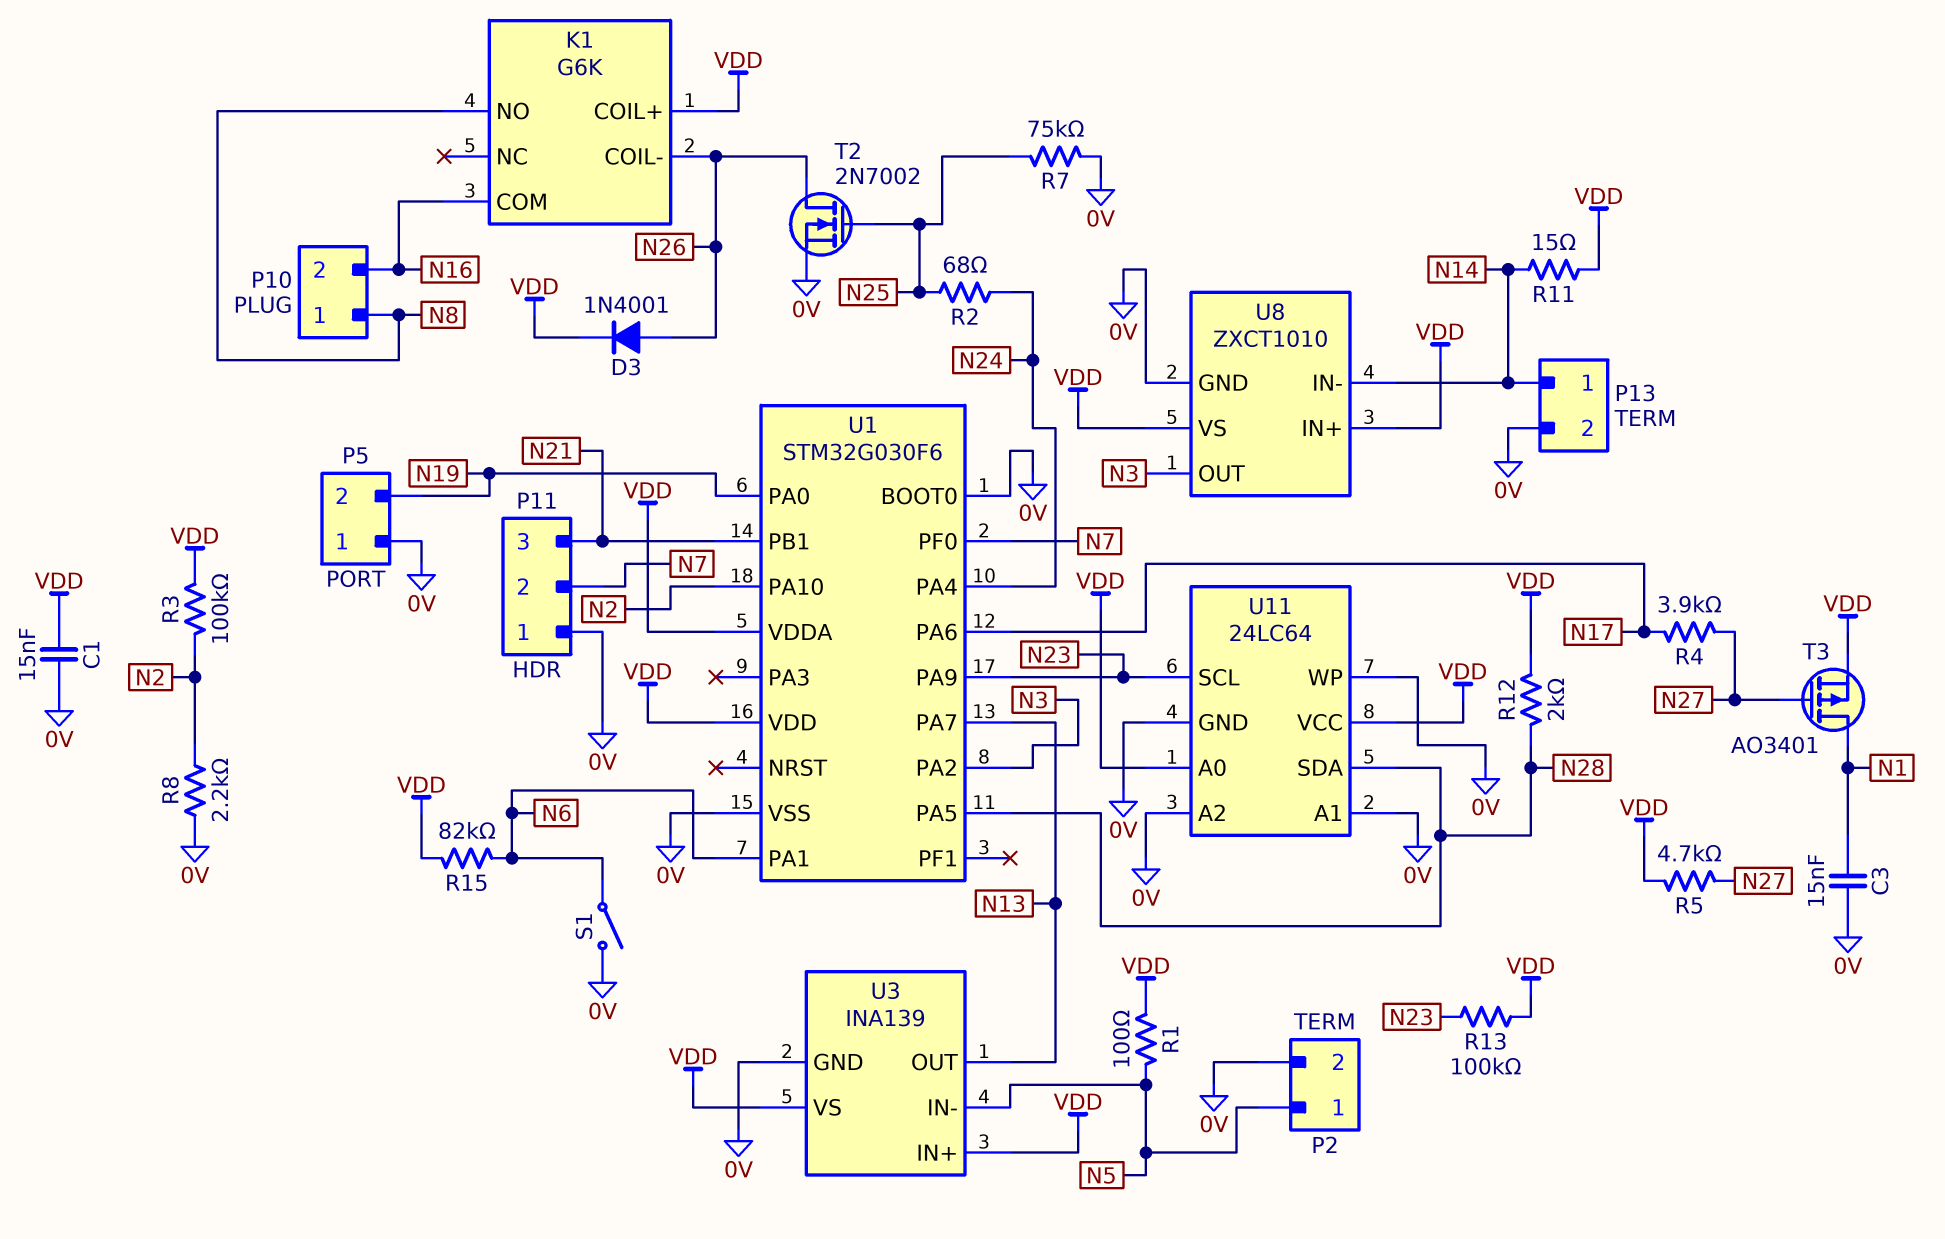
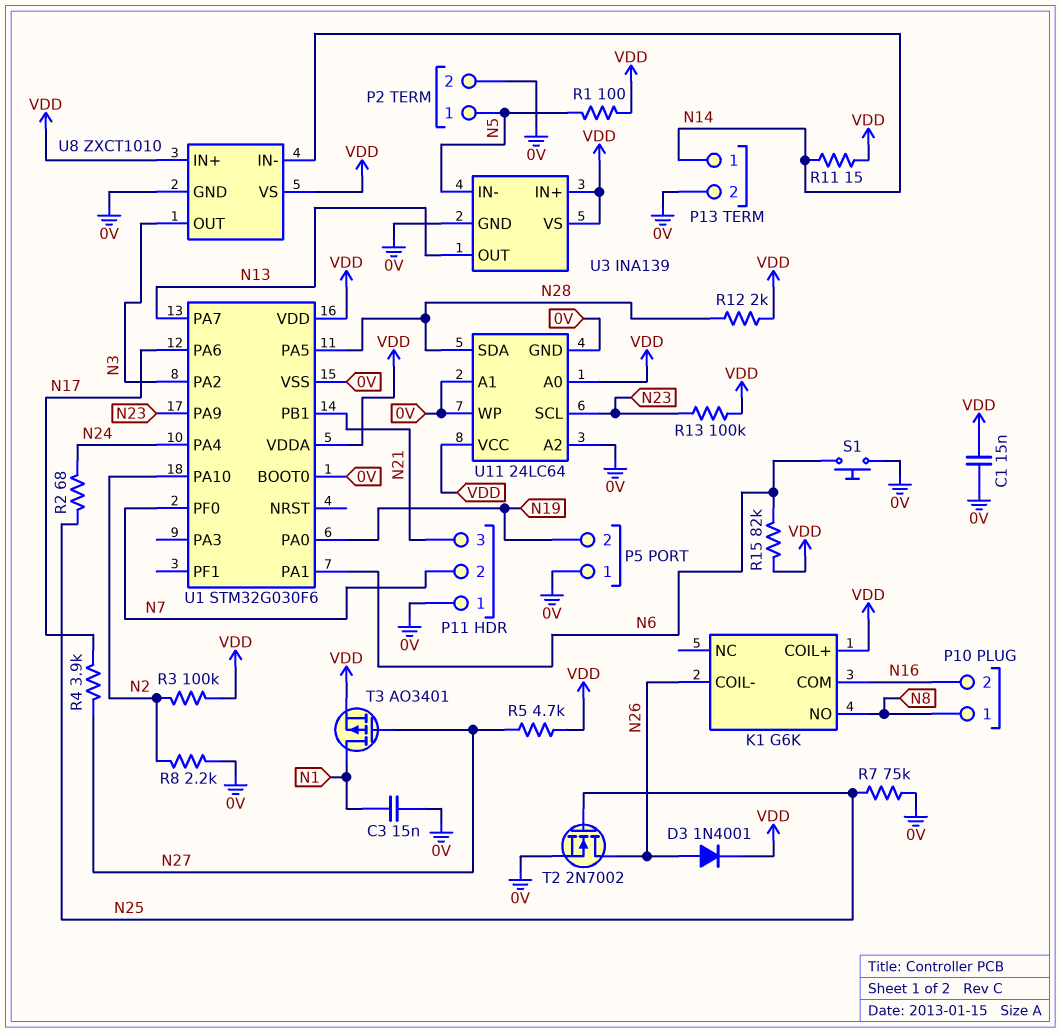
S1: switch (0V, N6) -> button (0V, N6)

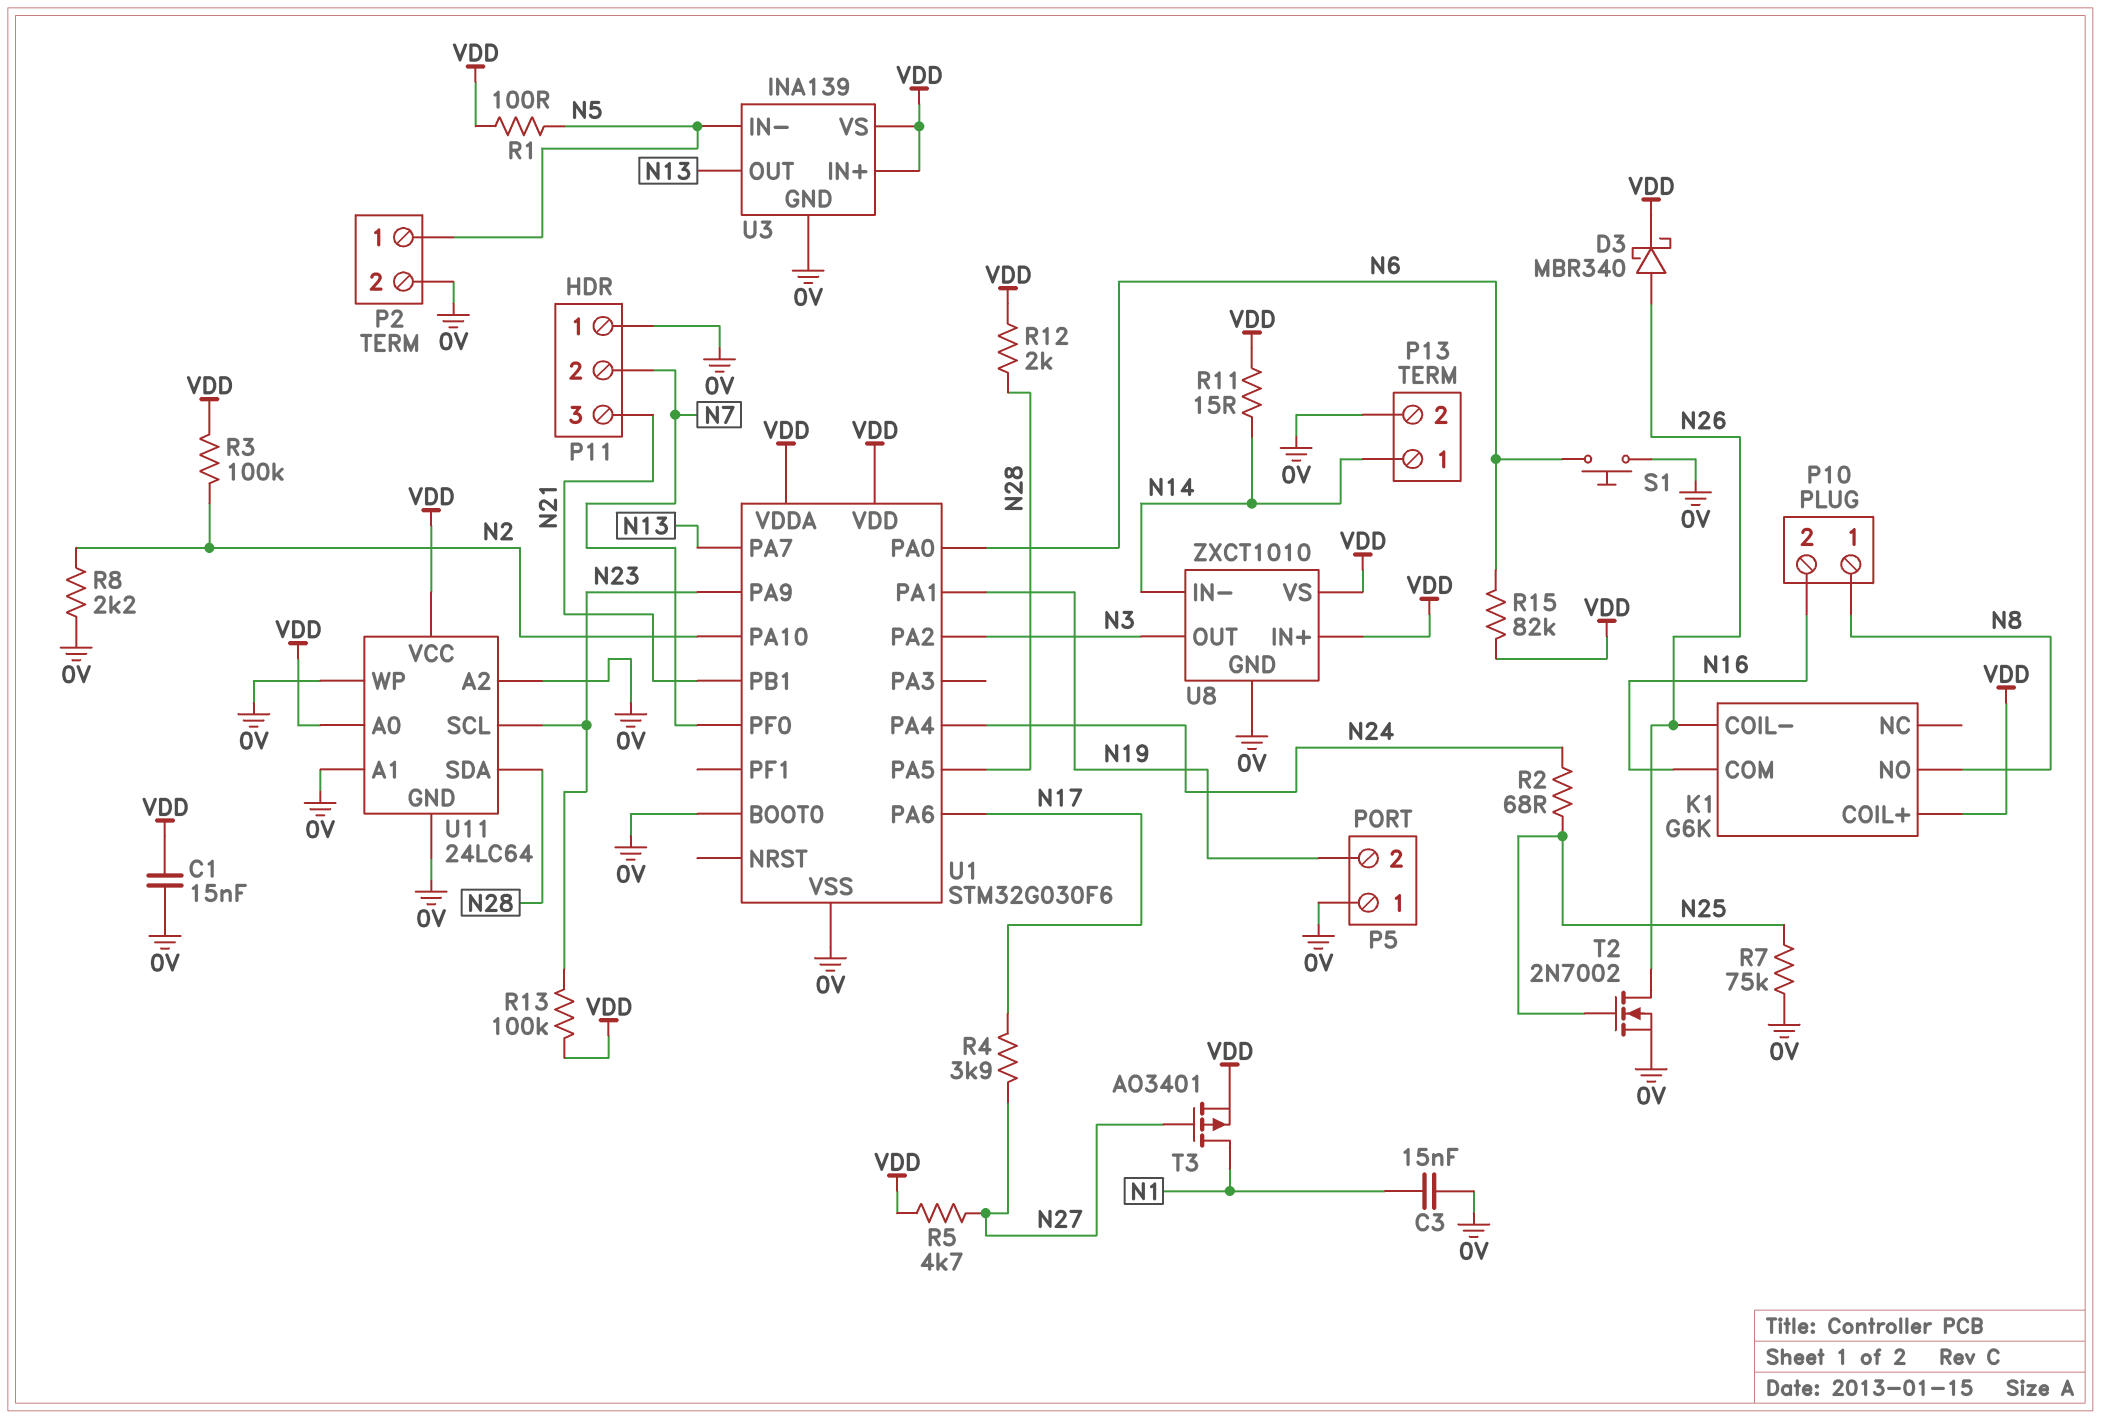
D3: diode 1N4001 (A N26, K VDD) -> schottky MBR340 (A N26, K VDD)
U1 pin PA0: N19 -> N6
U1 pin PA1: N6 -> N19

